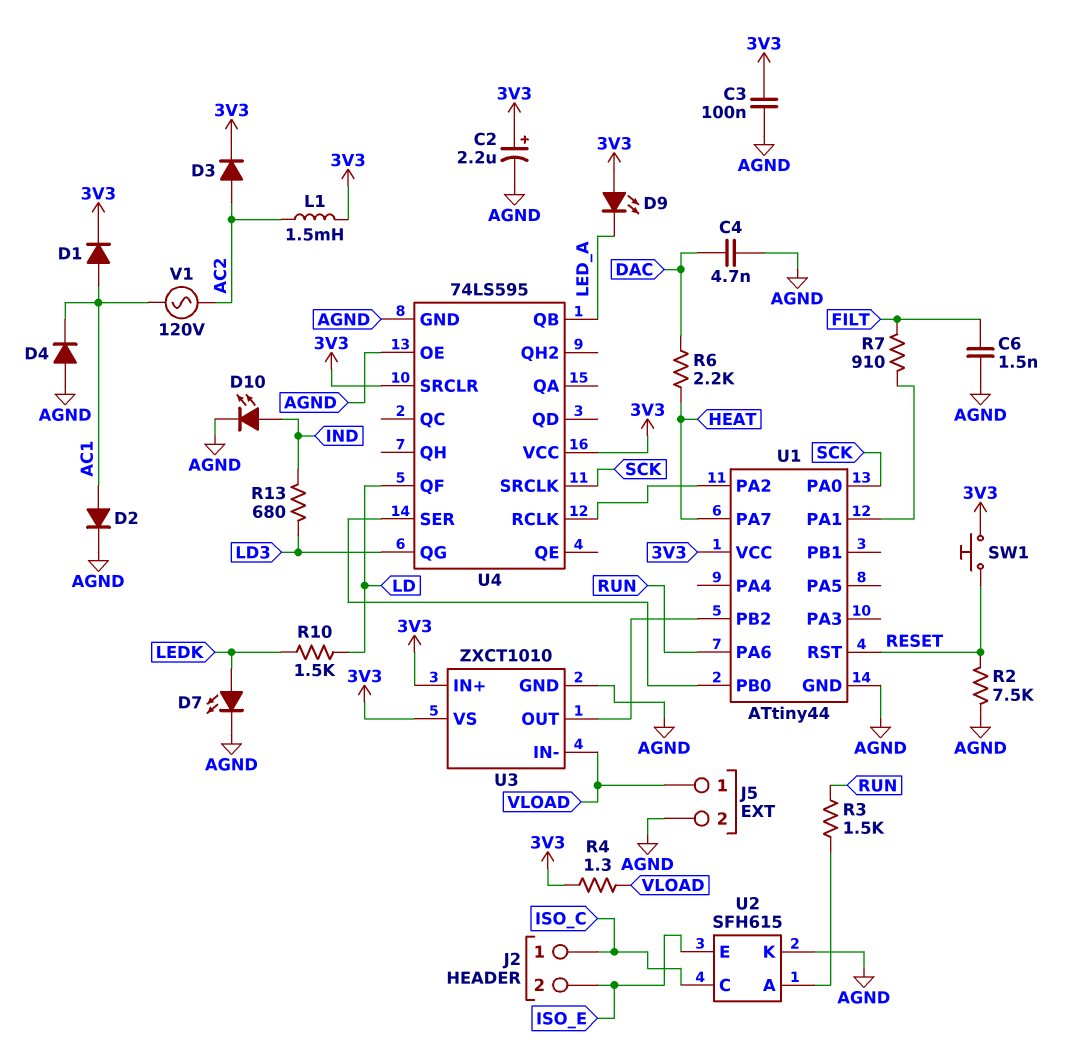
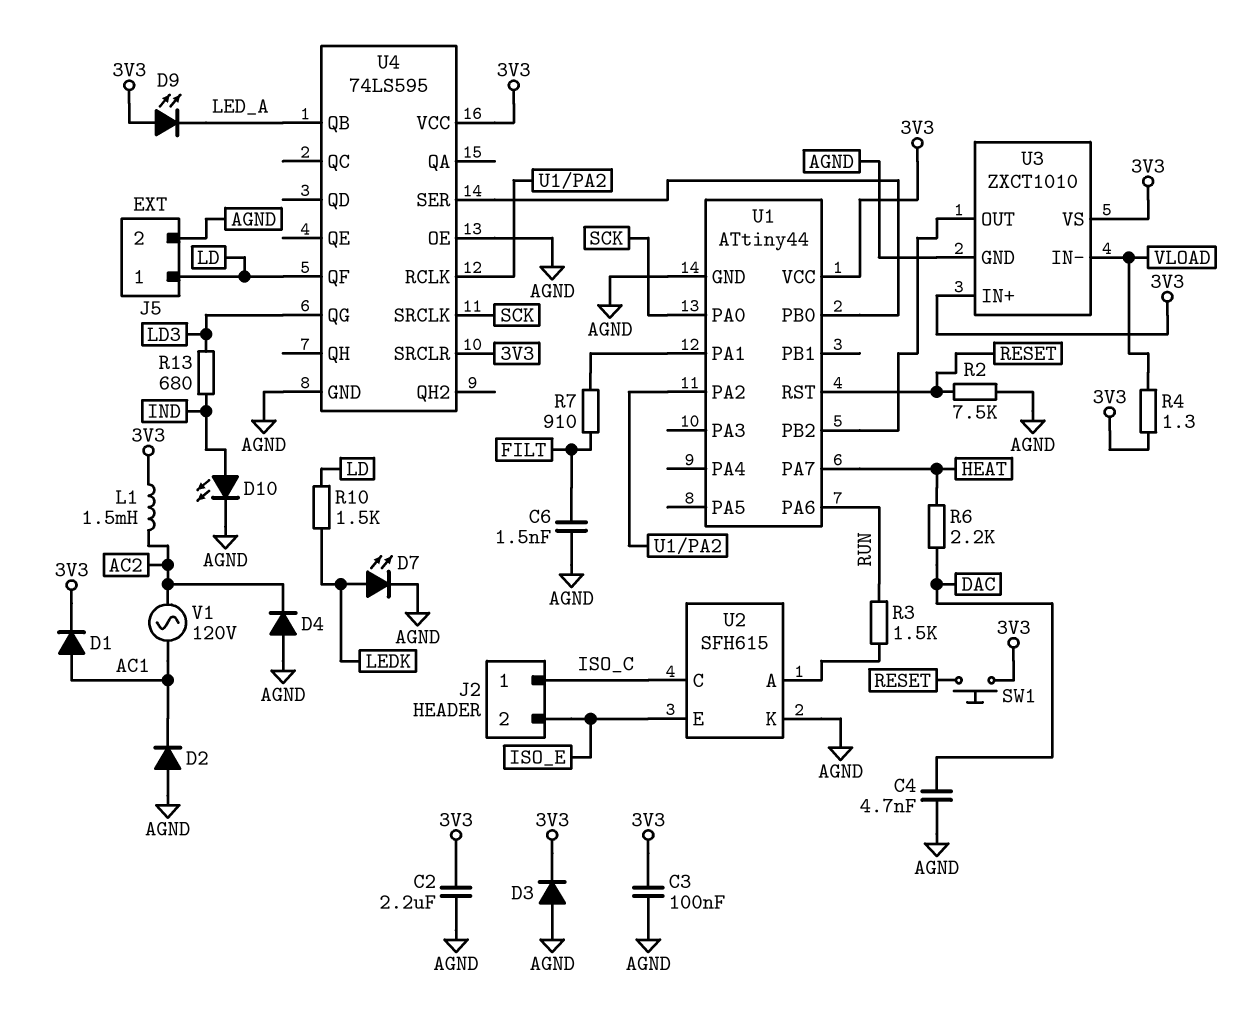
C2: 2.2uF (plus 3V3, minus AGND) -> 2.2uF (3V3, AGND)
D2: diode (A AC1, K AGND) -> diode (A AGND, K AC1)
D3: diode (A AC2, K 3V3) -> diode (A AGND, K 3V3)
D4: diode (A AGND, K AC1) -> diode (A AGND, K AC2)
J5 pin 1: VLOAD -> LD

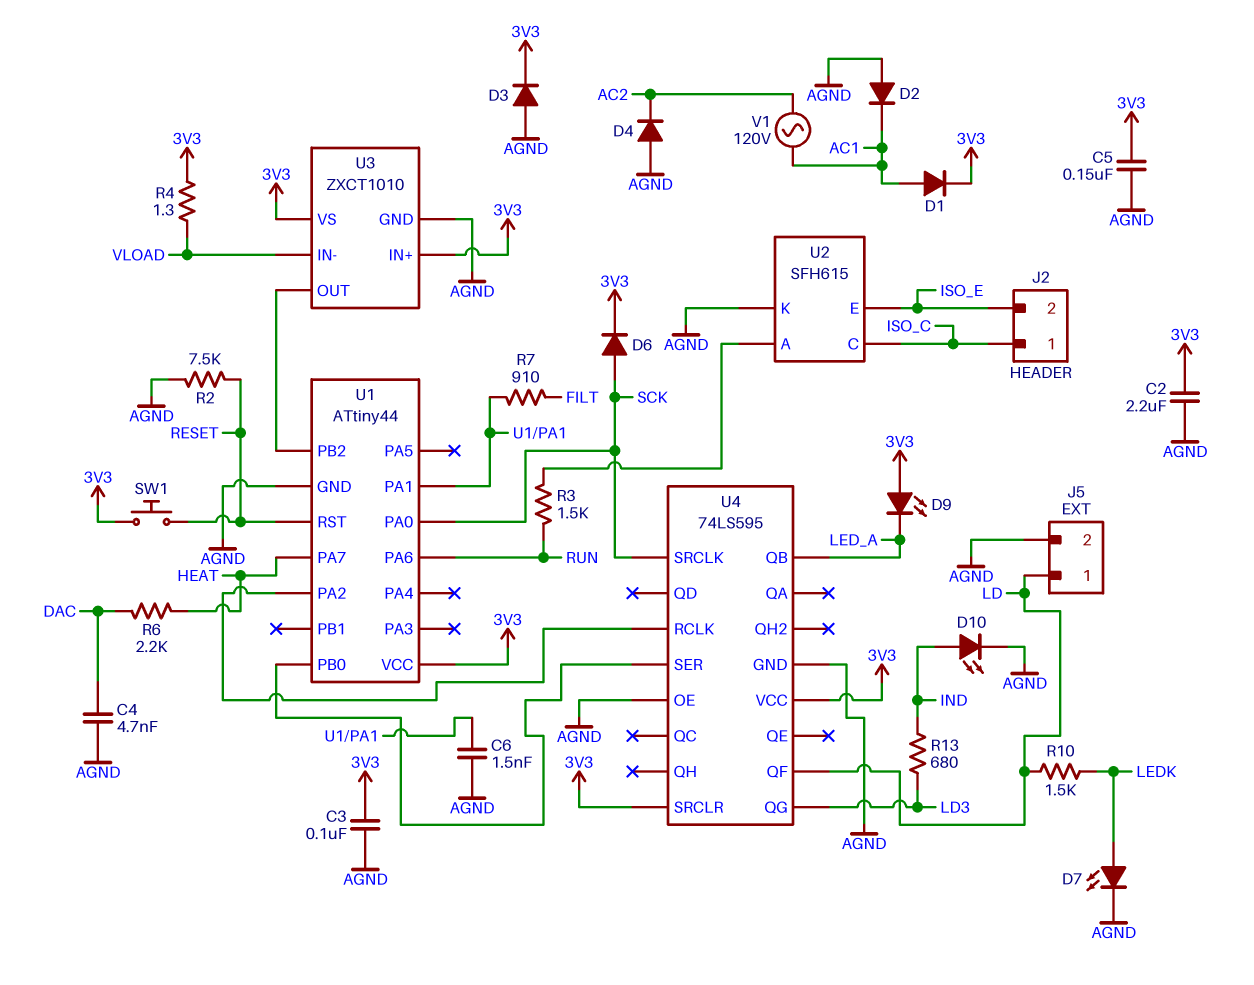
C5: none -> 150nF (3V3, AGND)
C6: 1.5nF (AGND, FILT) -> 1.5nF (AGND, U1/PA1)
D6: none -> diode (A SCK, K 3V3)
L1: 1.5mH (3V3, AC2) -> none

